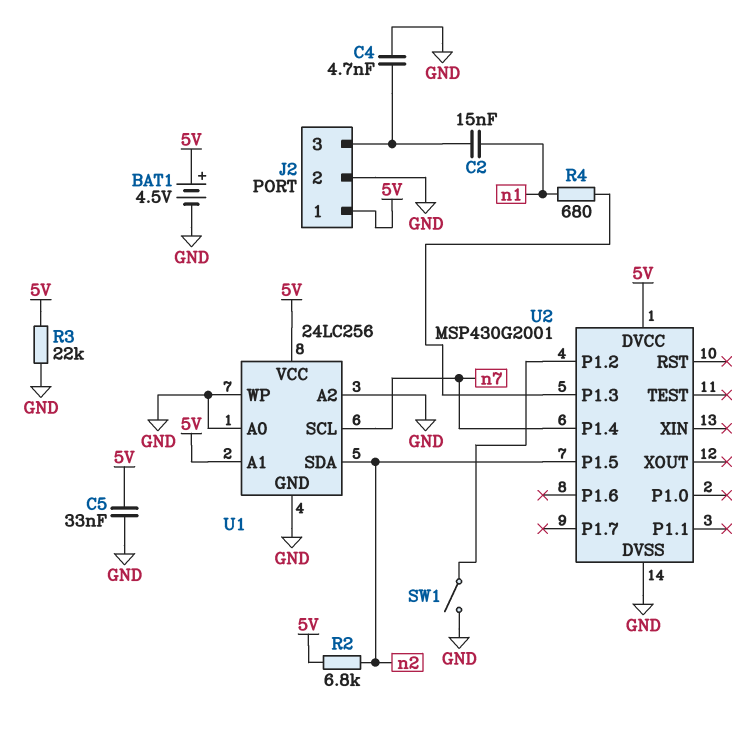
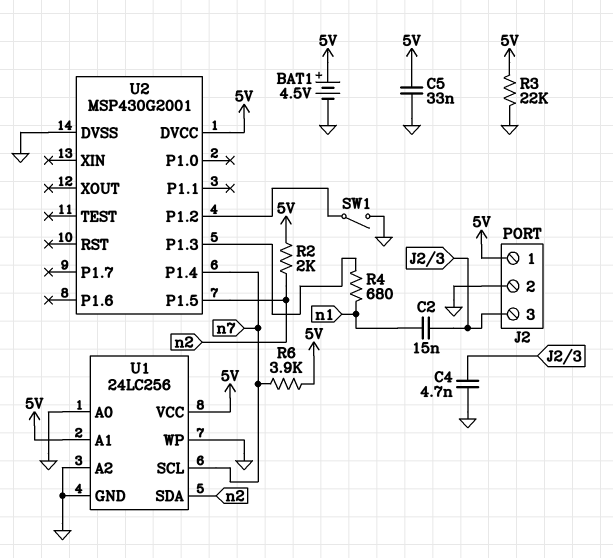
R2: 6.8k (5V, n2) -> 2k (5V, n2)
R6: none -> 3.9k (5V, n7)

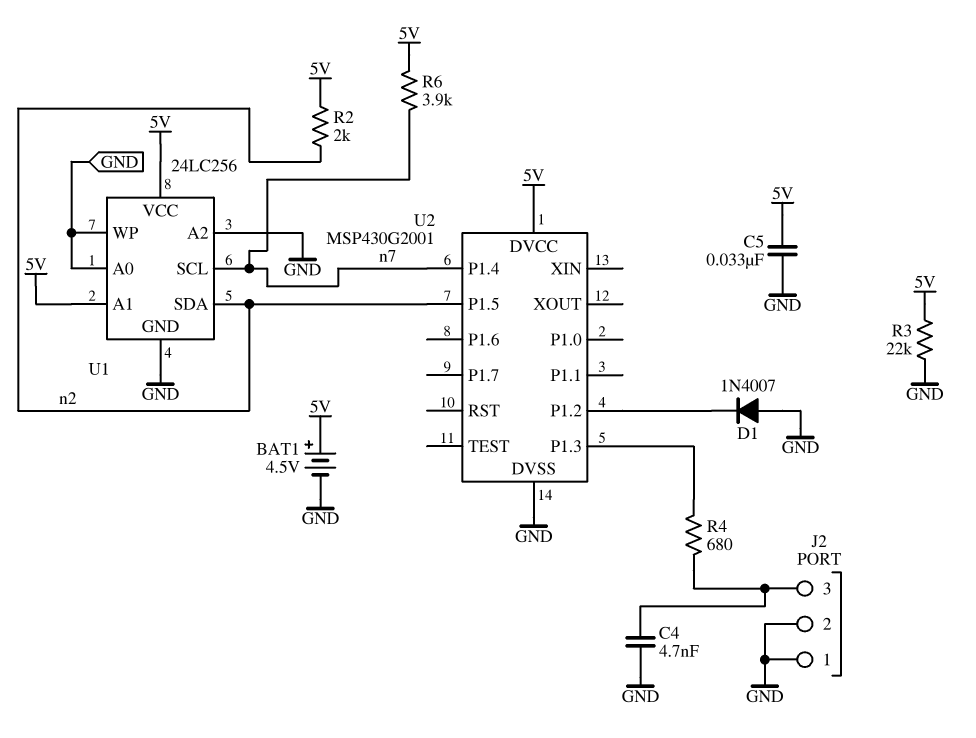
C2: 15nF (J2/3, n1) -> none
D1: none -> diode 1N4007 (A GND, K U2/P1.2)
J2 pin 1: 5V -> GND
R4: 680 (U2/P1.3, n1) -> 680 (J2/3, U2/P1.3)
SW1: switch (GND, U2/P1.2) -> none

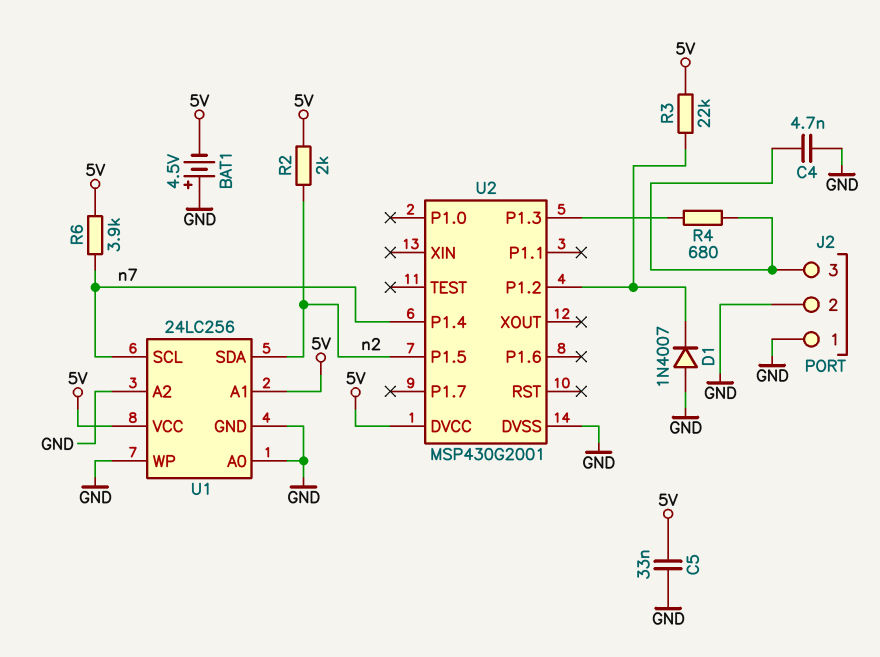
BAT1: 4.5V (plus 5V, minus GND) -> 4.5V (plus GND, minus 5V)
R3: 22k (5V, GND) -> 22k (5V, U2/P1.2)

